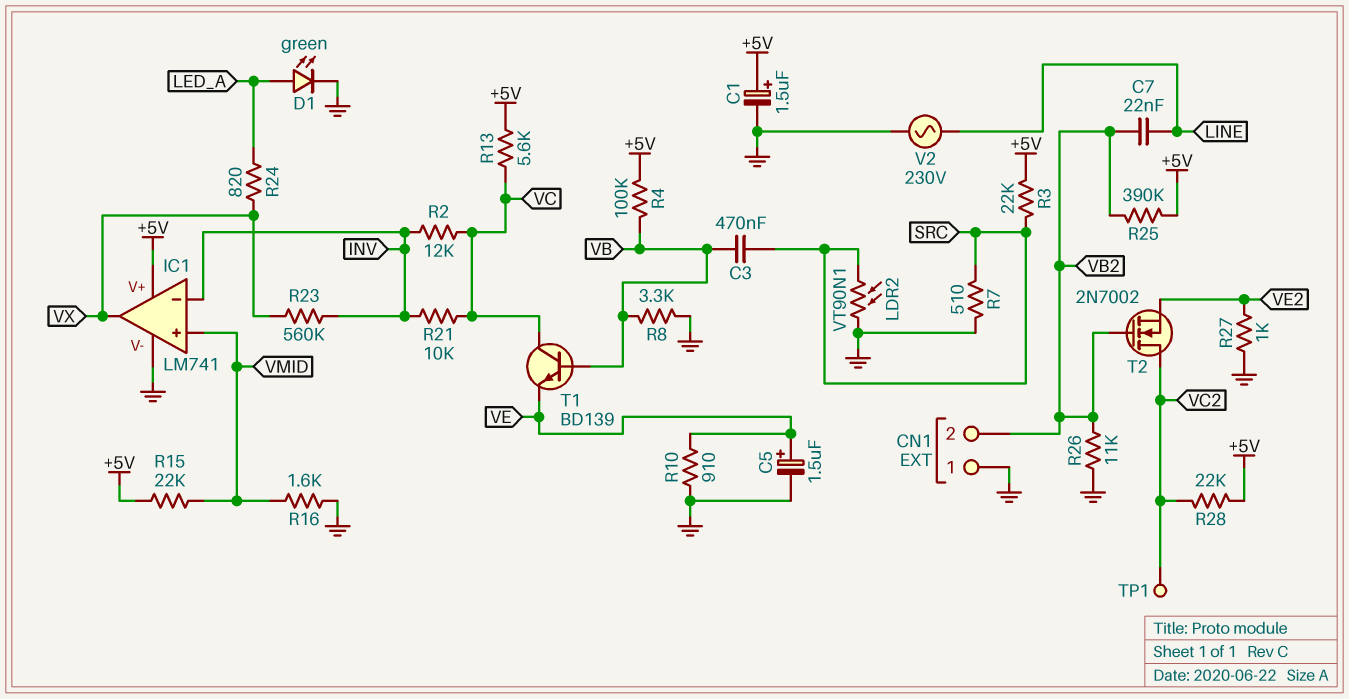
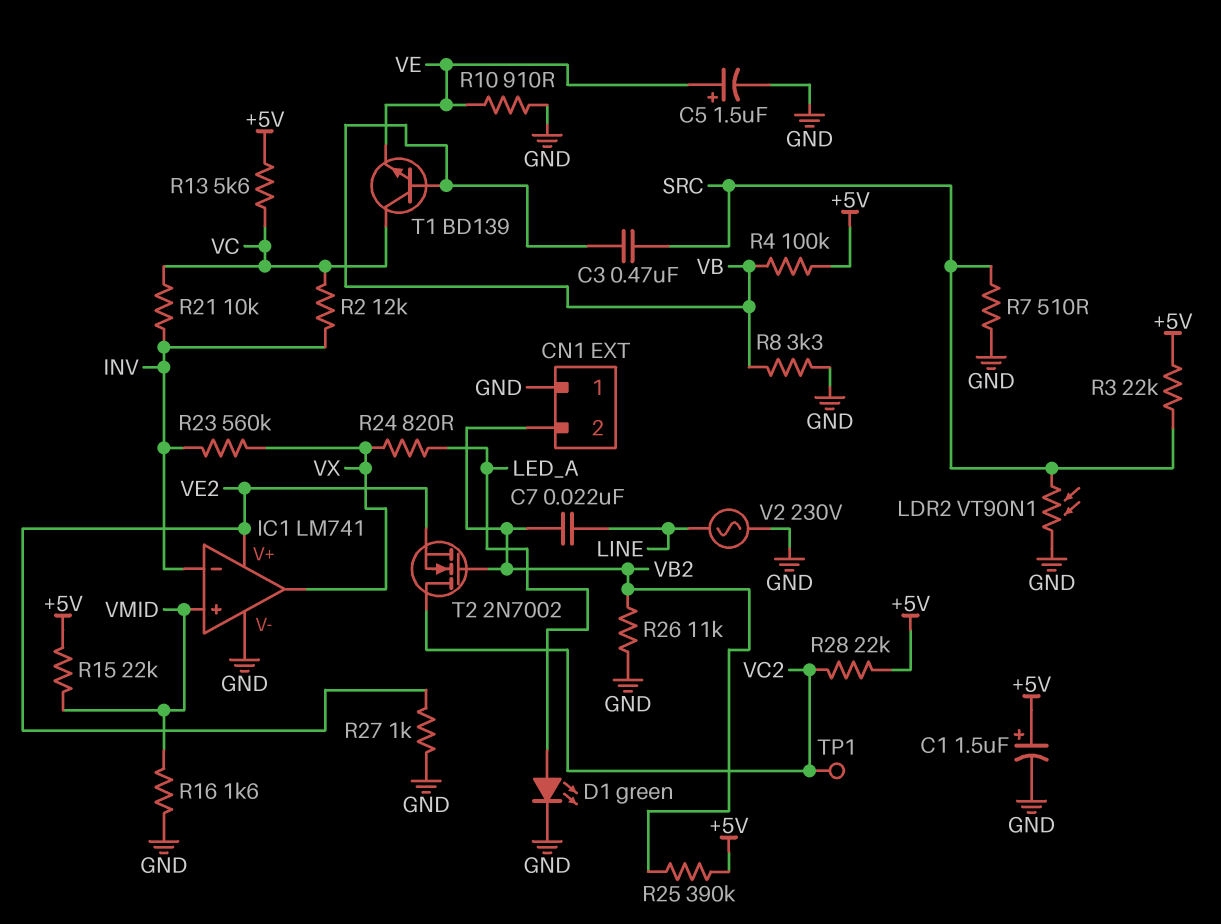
IC1 pin V+: +5V -> VE2

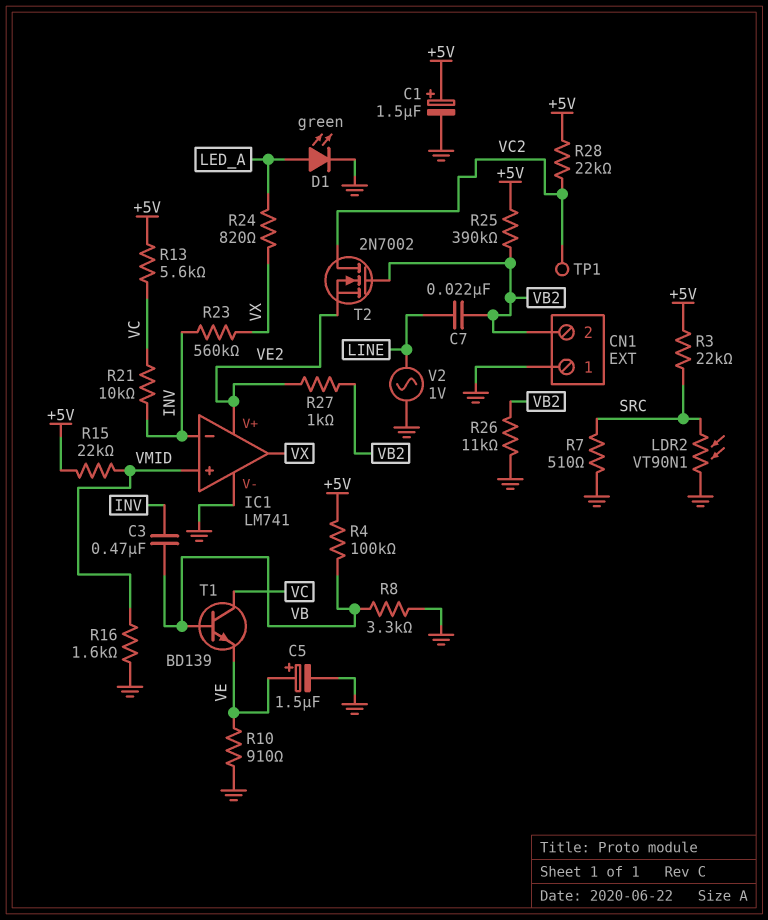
C3: 470nF (SRC, VB) -> 470nF (INV, VB)
R2: 12k (INV, VC) -> none
R27: 1k (GND, VE2) -> 1k (VB2, VE2)
V2: AC 230V (GND, LINE) -> AC 1V (GND, LINE)

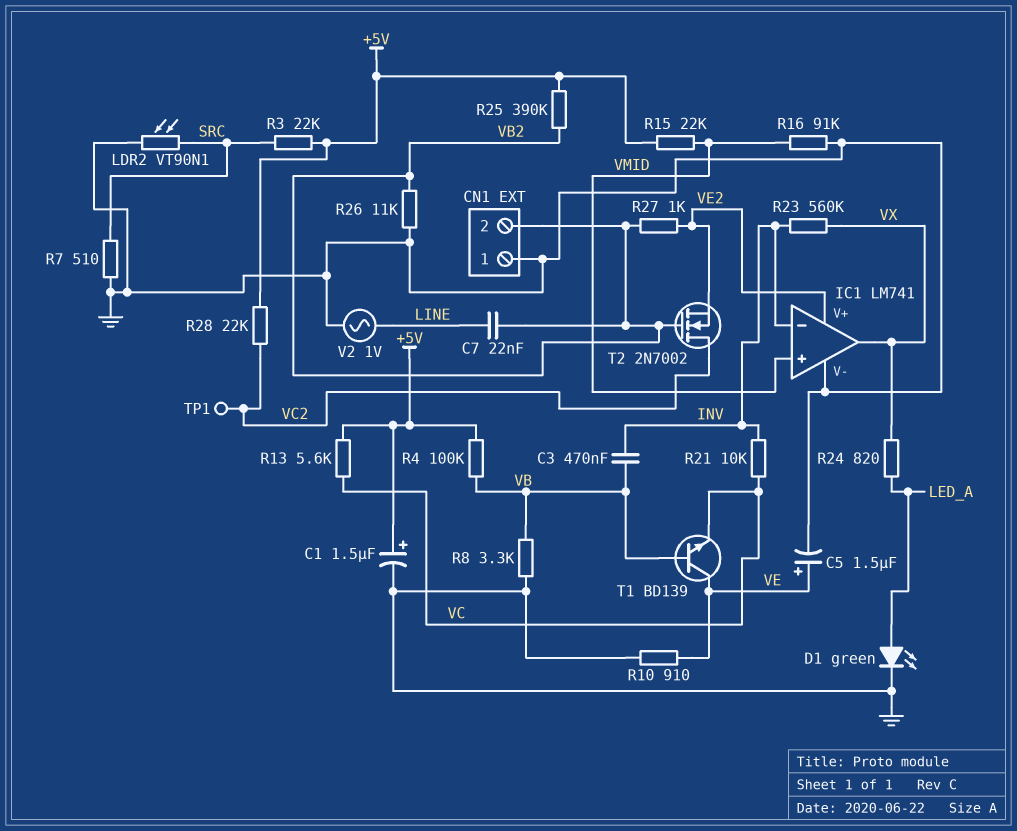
R16: 1.6k (GND, VMID) -> 91k (GND, VMID)
T1: NPN BD139 (B VB, C VC, E VE) -> NPN BD139 (B VB, C VE, E VC)

